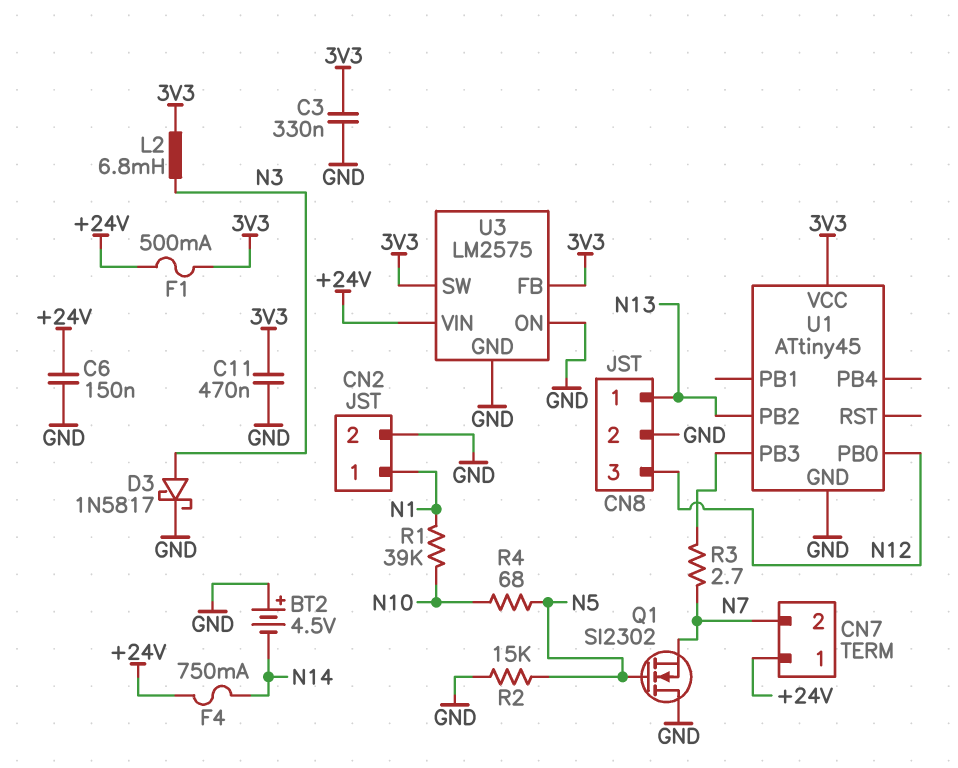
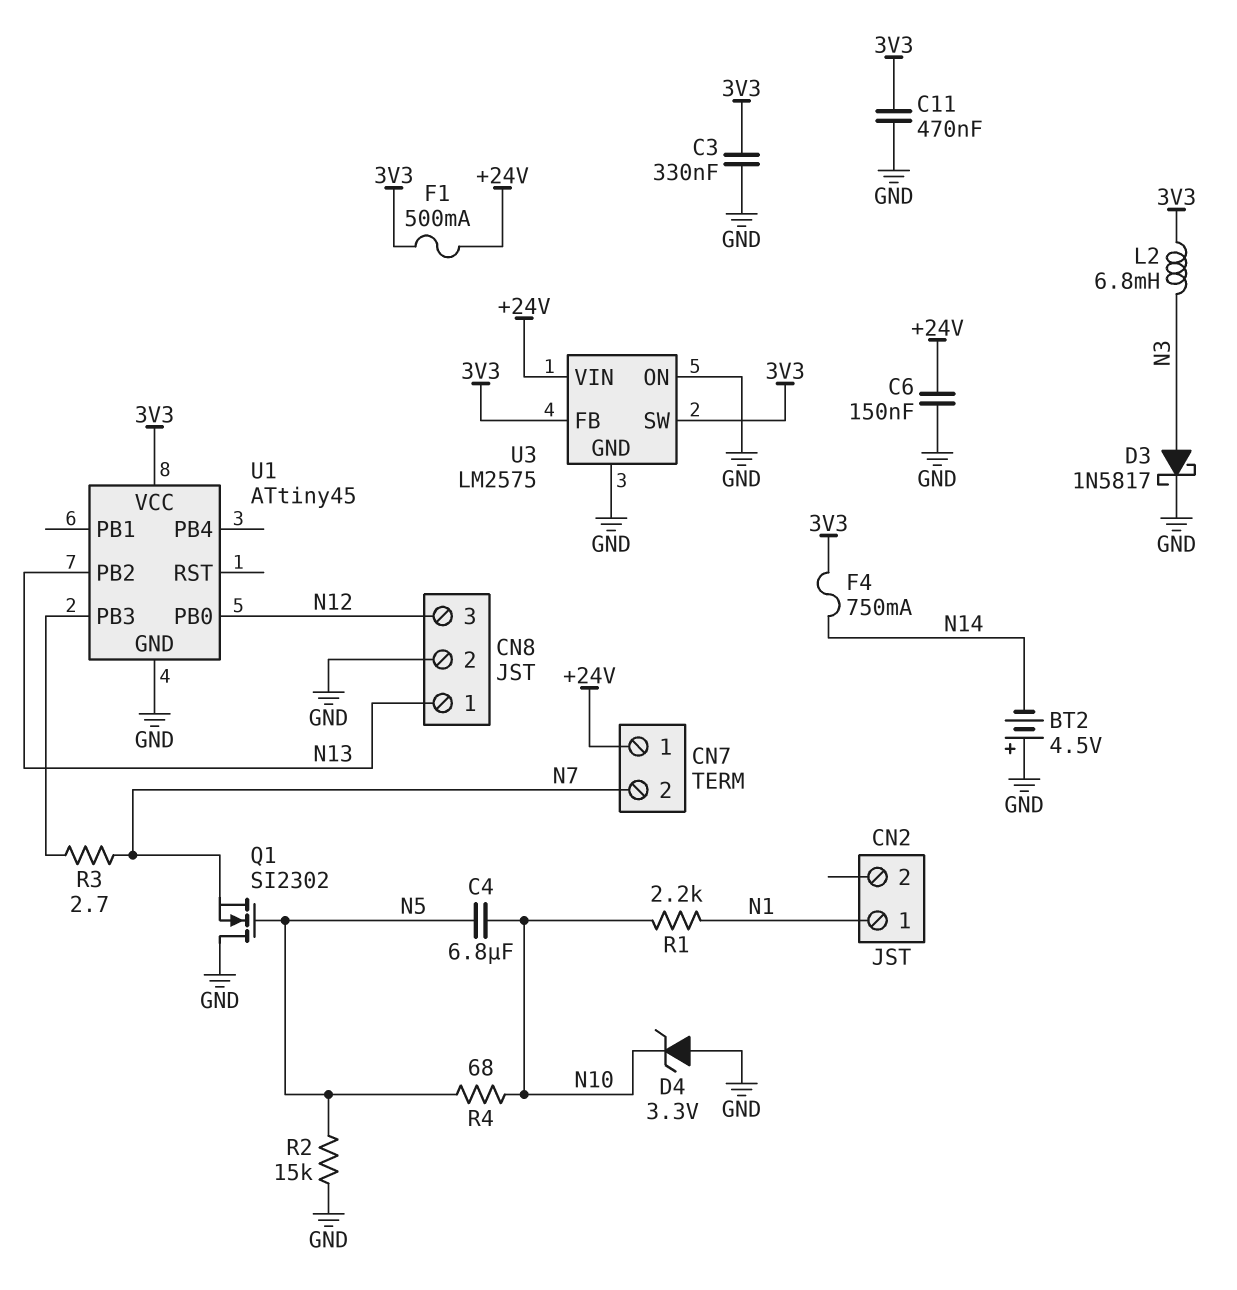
C4: none -> 6.8uF (N5, N10)
CN2 pin 2: GND -> none
D4: none -> zener 3.3V (A GND, K N10)
F4: 750mA (+24V, N14) -> 750mA (3V3, N14)
R1: 39k (N1, N10) -> 2.2k (N1, N10)

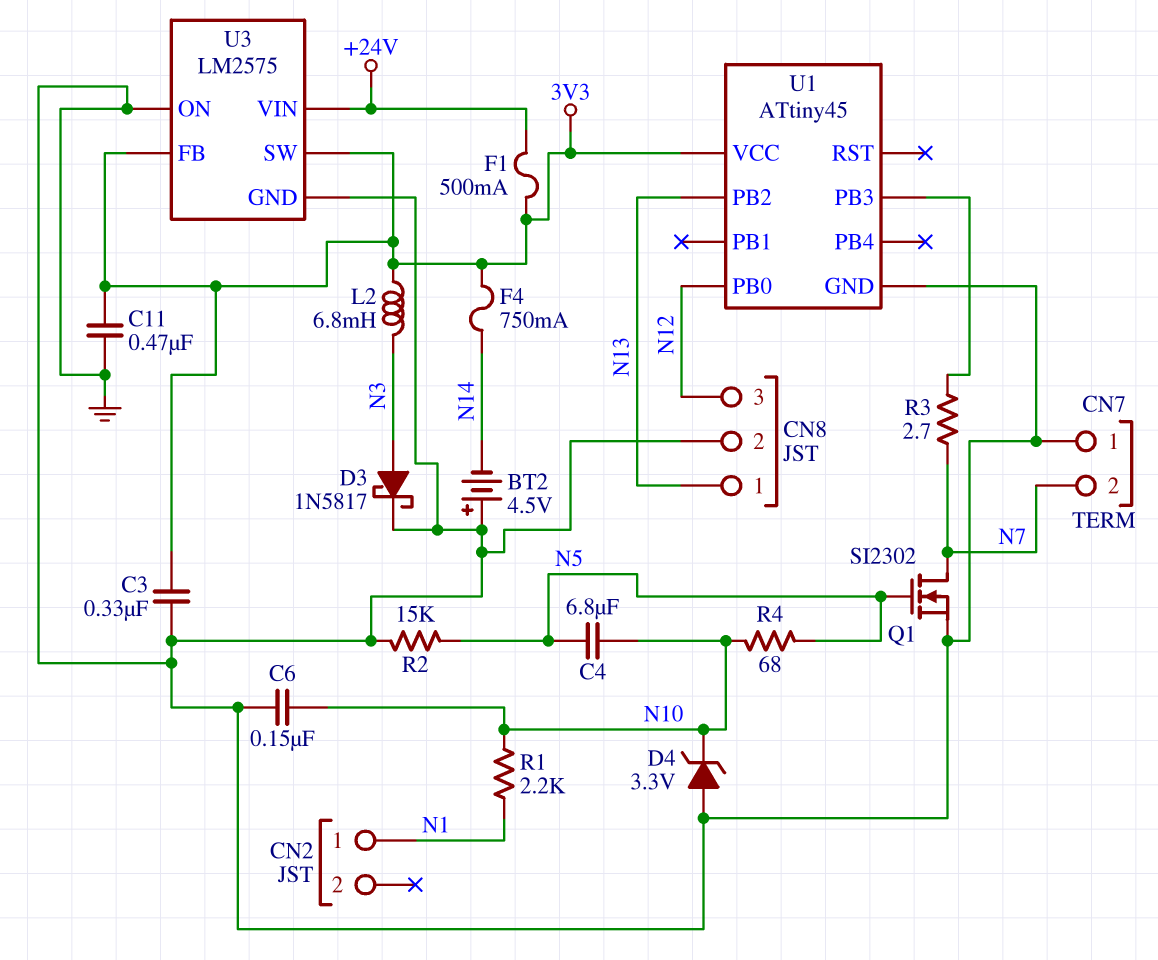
C6: 150nF (+24V, GND) -> 150nF (GND, N10)
CN7 pin 1: +24V -> GND
Q1: NMOS SI2302 (G N5, D GND, S N7) -> NMOS SI2302 (G N5, D N7, S GND)

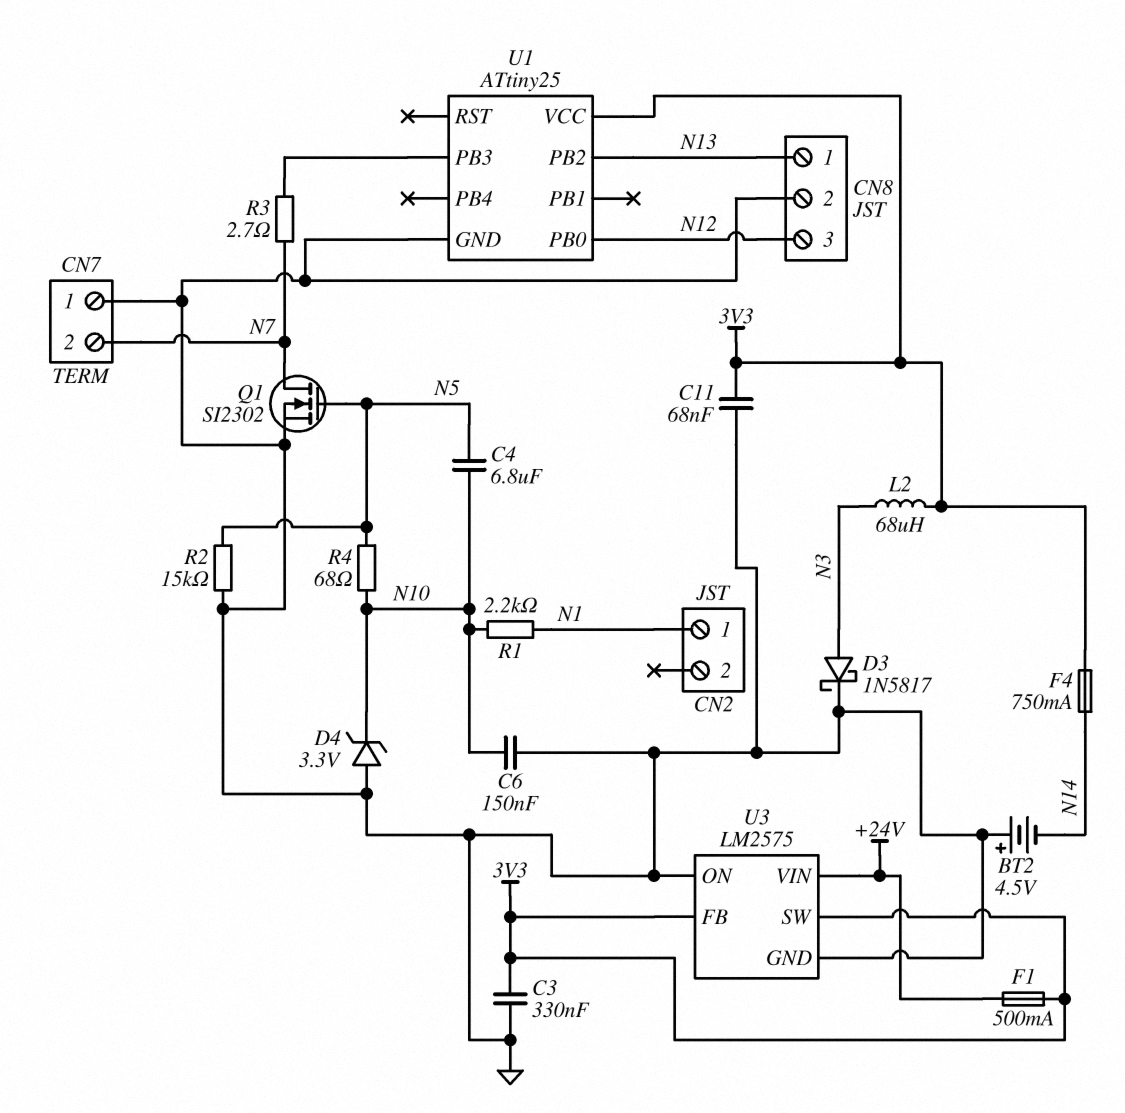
C11: 470nF (3V3, GND) -> 68nF (3V3, GND)
L2: 6.8mH (3V3, N3) -> 68uH (3V3, N3)
U1: ATtiny45 -> ATtiny25

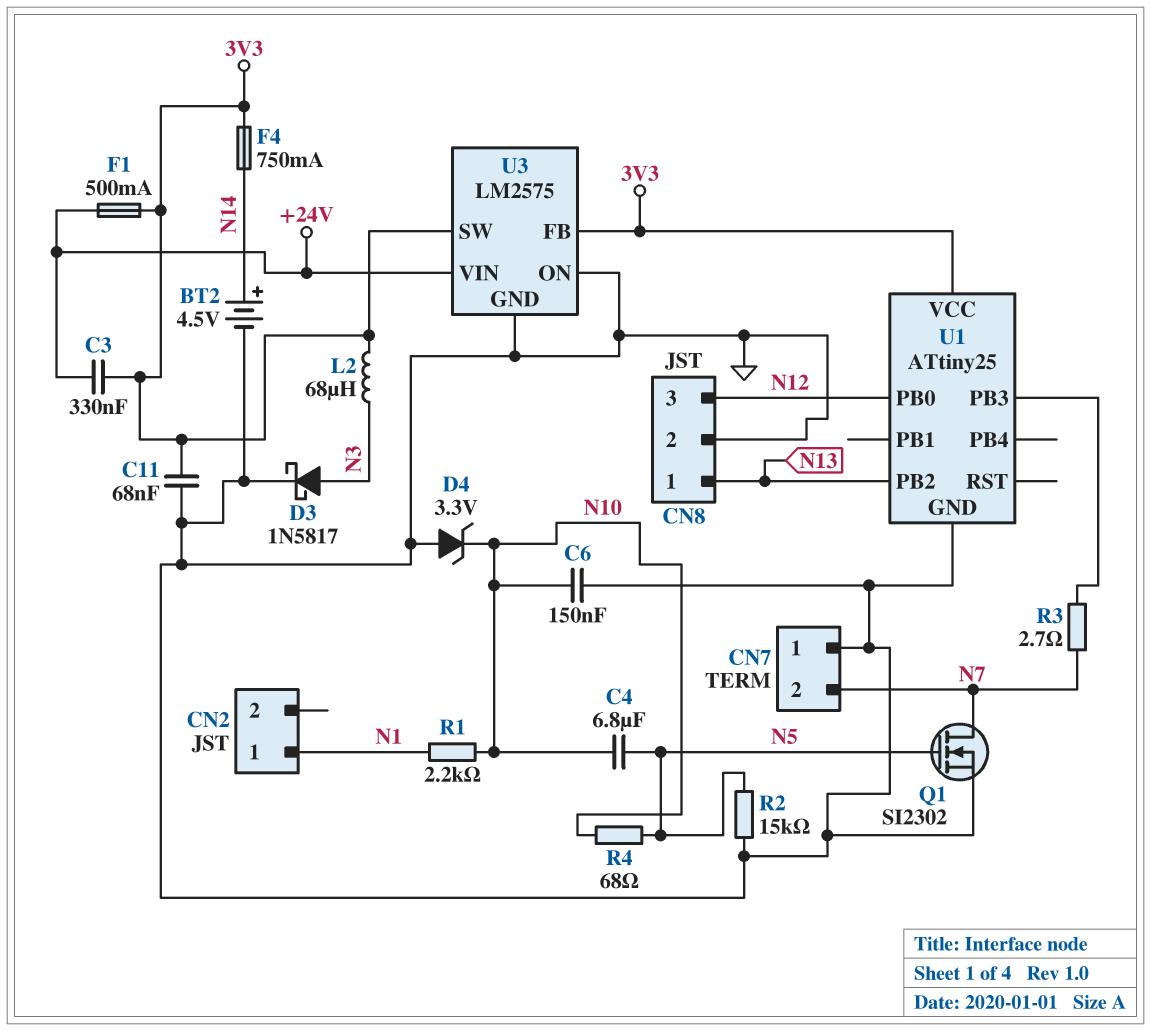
BT2: 4.5V (plus GND, minus N14) -> 4.5V (plus N14, minus GND)
C3: 330nF (3V3, GND) -> 330nF (+24V, 3V3)

